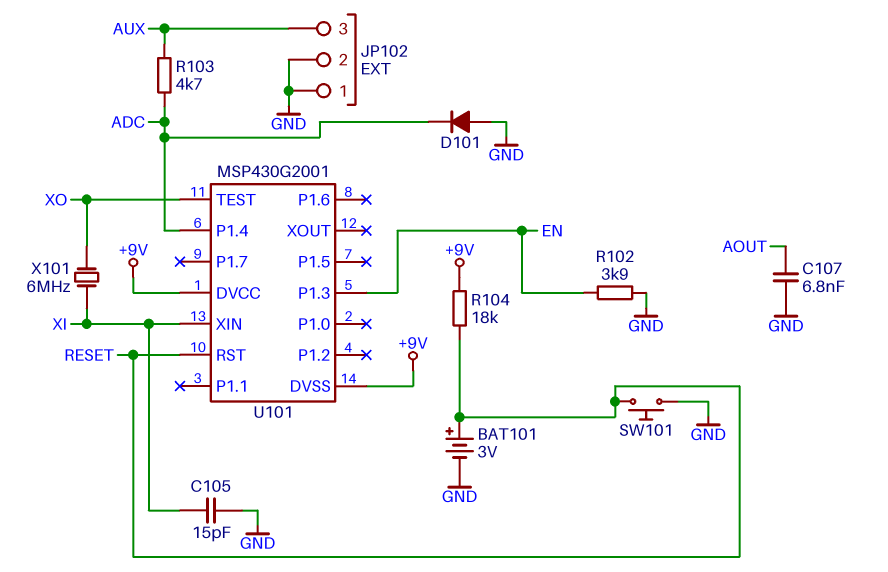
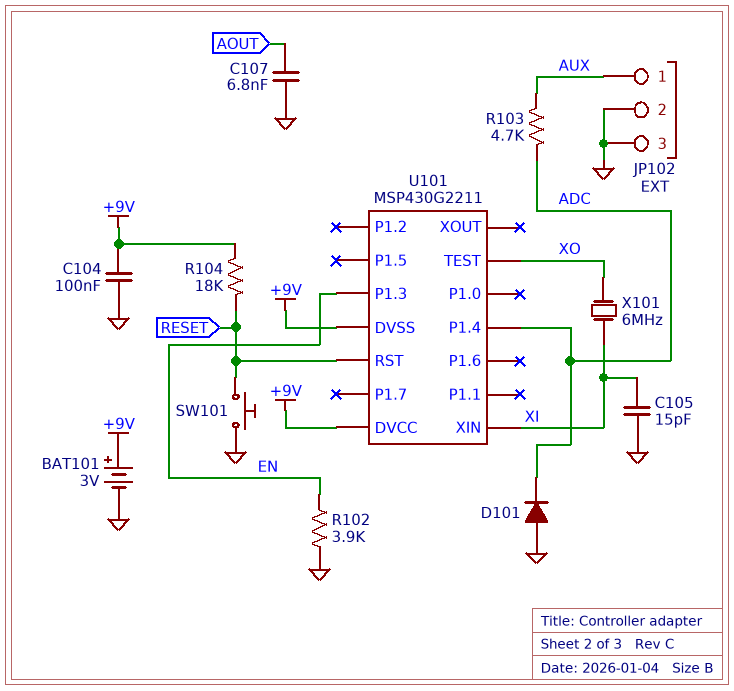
BAT101: 3V (plus RESET, minus GND) -> 3V (plus +9V, minus GND)
C104: none -> 100nF (+9V, GND)
JP102 pin 1: GND -> AUX
JP102 pin 3: AUX -> GND
U101: MSP430G2001 -> MSP430G2211

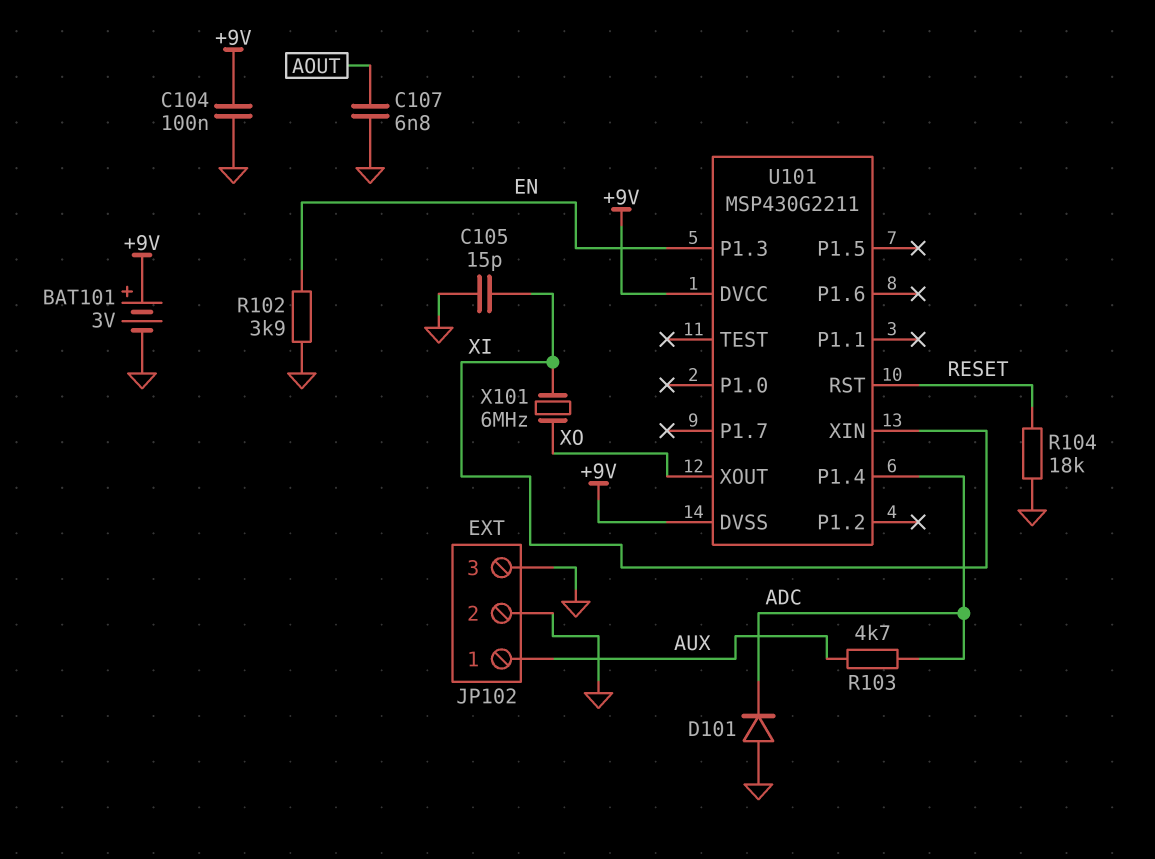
R104: 18k (+9V, RESET) -> 18k (GND, RESET)
SW101: button (GND, RESET) -> none
U101 pin TEST: XO -> none
U101 pin XOUT: none -> XO

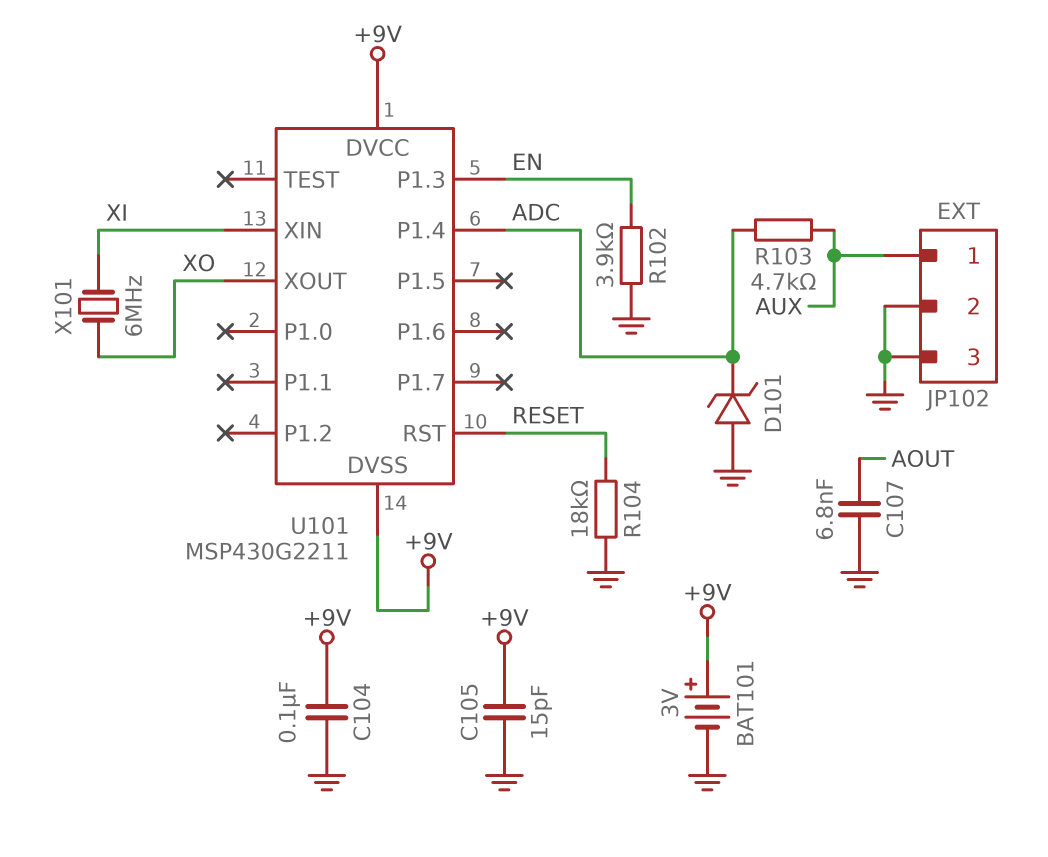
C105: 15pF (GND, XI) -> 15pF (+9V, GND)
D101: diode (A GND, K ADC) -> zener (A GND, K ADC)

